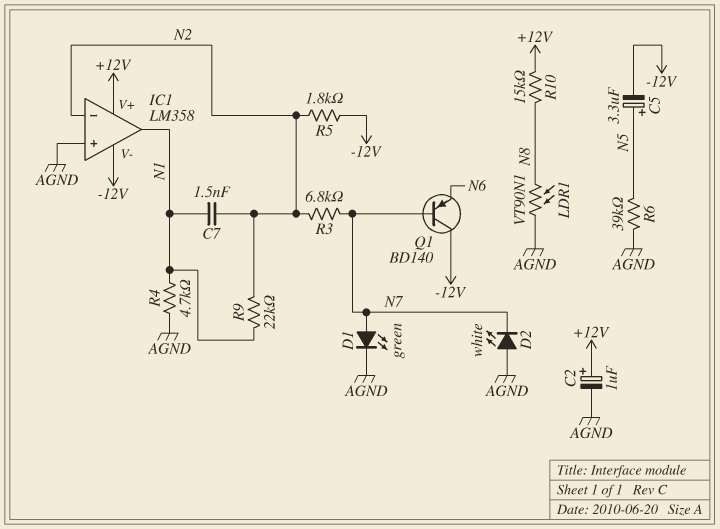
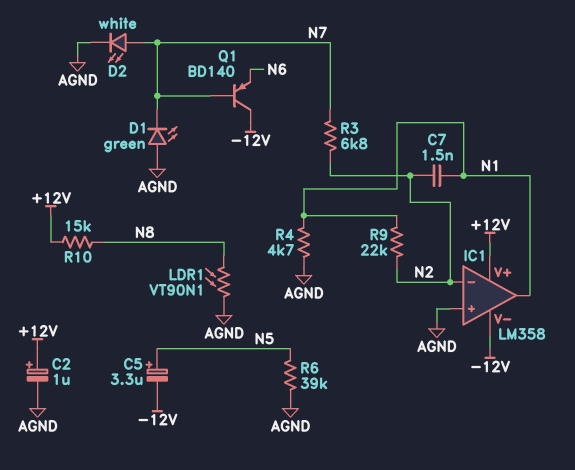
D1: LED green (A N7, K AGND) -> LED green (A AGND, K N7)
D2: LED white (A AGND, K N7) -> LED white (A N7, K AGND)
R5: 1.8k (-12V, N2) -> none

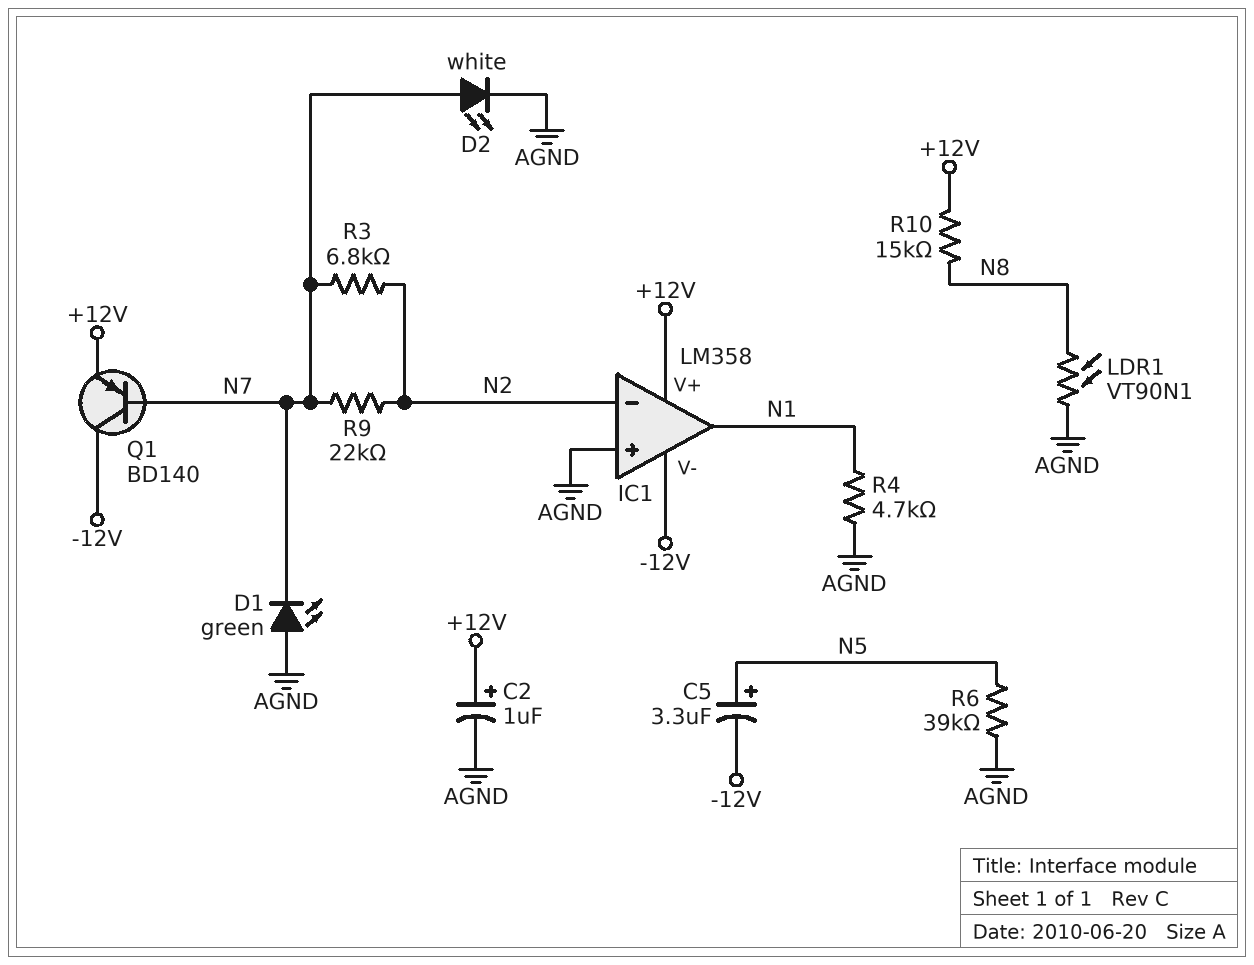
C7: 1.5nF (N1, N2) -> none
Q1: PNP BD140 (B N7, C -12V, E N6) -> PNP BD140 (B N7, C -12V, E +12V)
R9: 22k (N1, N2) -> 22k (N2, N7)

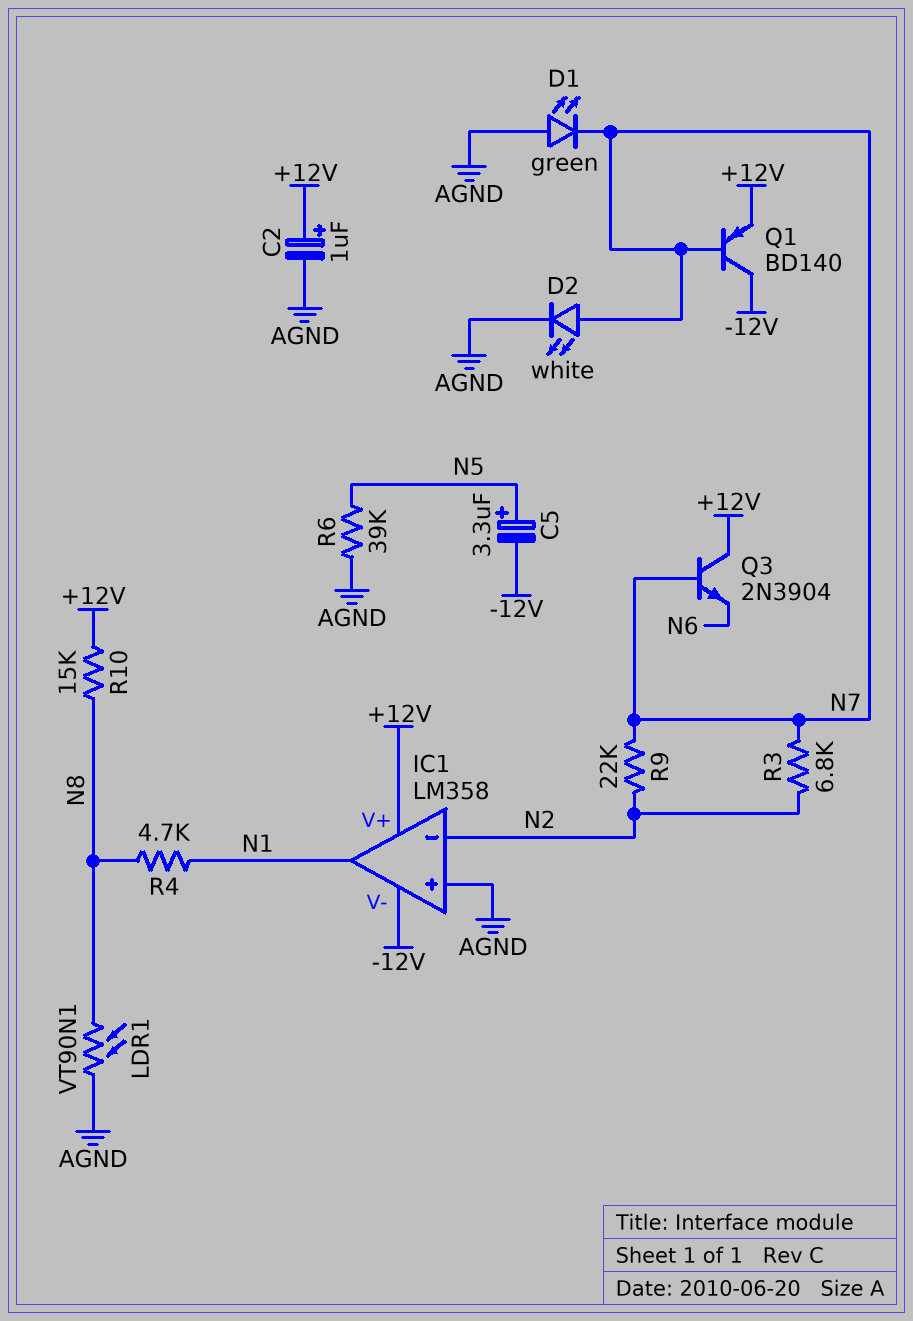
Q3: none -> NPN 2N3904 (B N7, C +12V, E N6)
R4: 4.7k (AGND, N1) -> 4.7k (N1, N8)

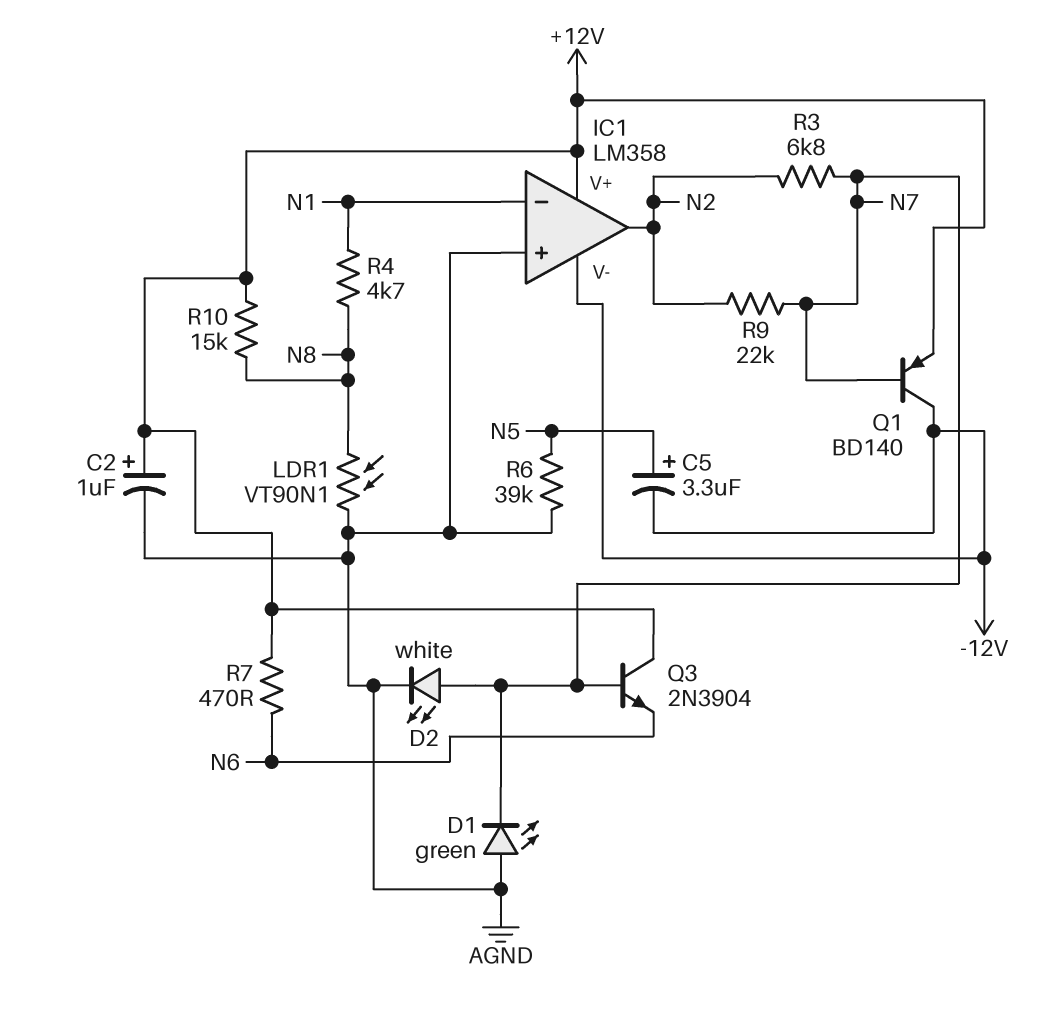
IC1 pin in-: N2 -> N1
IC1 pin out: N1 -> N2
R7: none -> 470 (+12V, N6)

